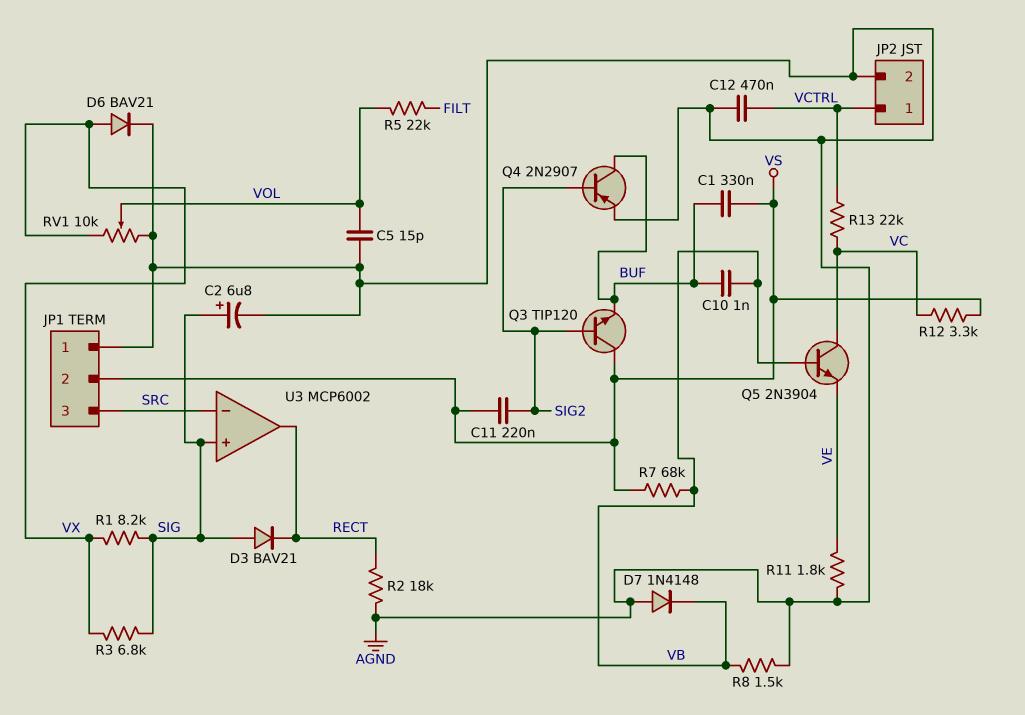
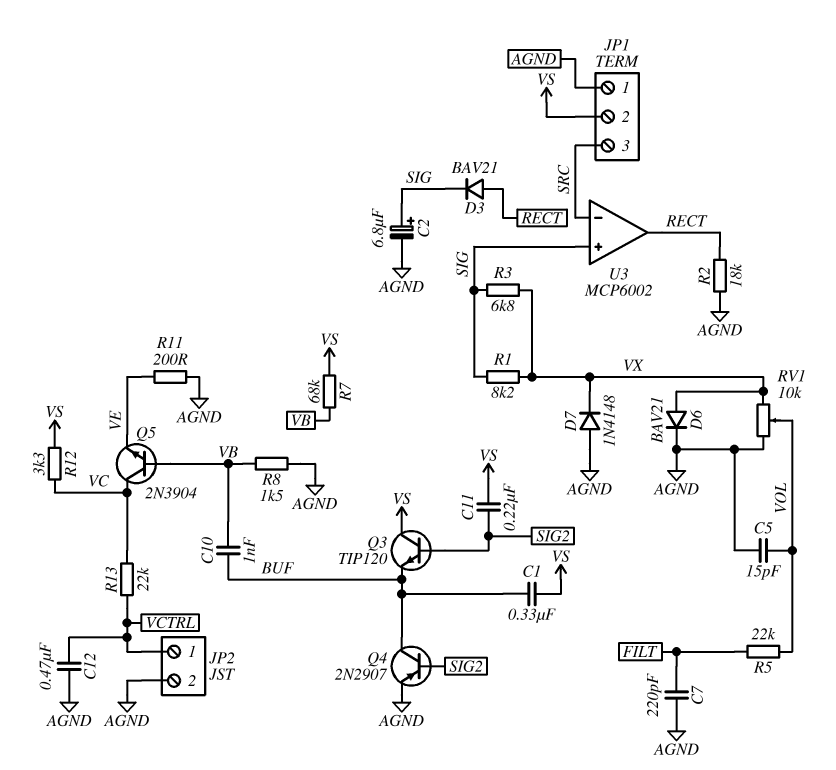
C7: none -> 220pF (AGND, FILT)
D3: diode BAV21 (A SIG, K RECT) -> diode BAV21 (A RECT, K SIG)
D7: diode 1N4148 (A AGND, K VB) -> diode 1N4148 (A AGND, K VX)
R11: 1.8k (AGND, VE) -> 200 (AGND, VE)

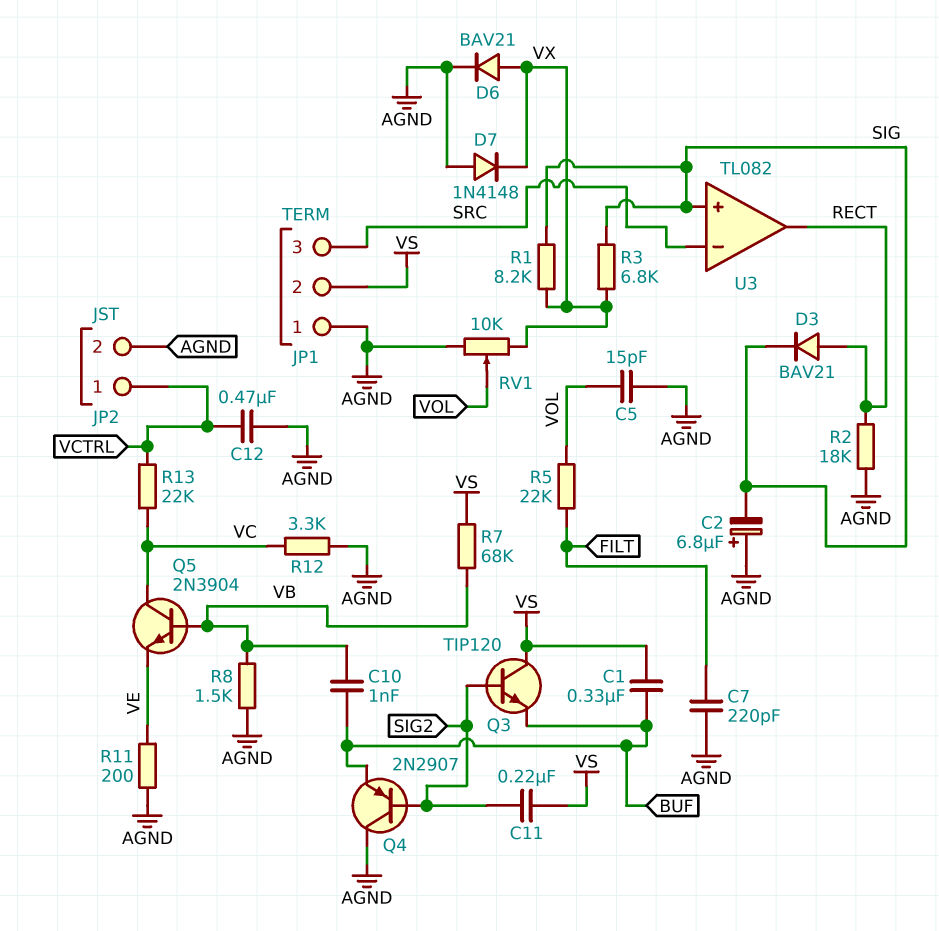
C2: 6.8uF (plus SIG, minus AGND) -> 6.8uF (plus AGND, minus SIG)
Q4: PNP 2N2907 (B SIG2, C BUF, E AGND) -> PNP 2N2907 (B SIG2, C AGND, E BUF)
R12: 3.3k (VC, VS) -> 3.3k (AGND, VC)
U3: MCP6002 -> TL082

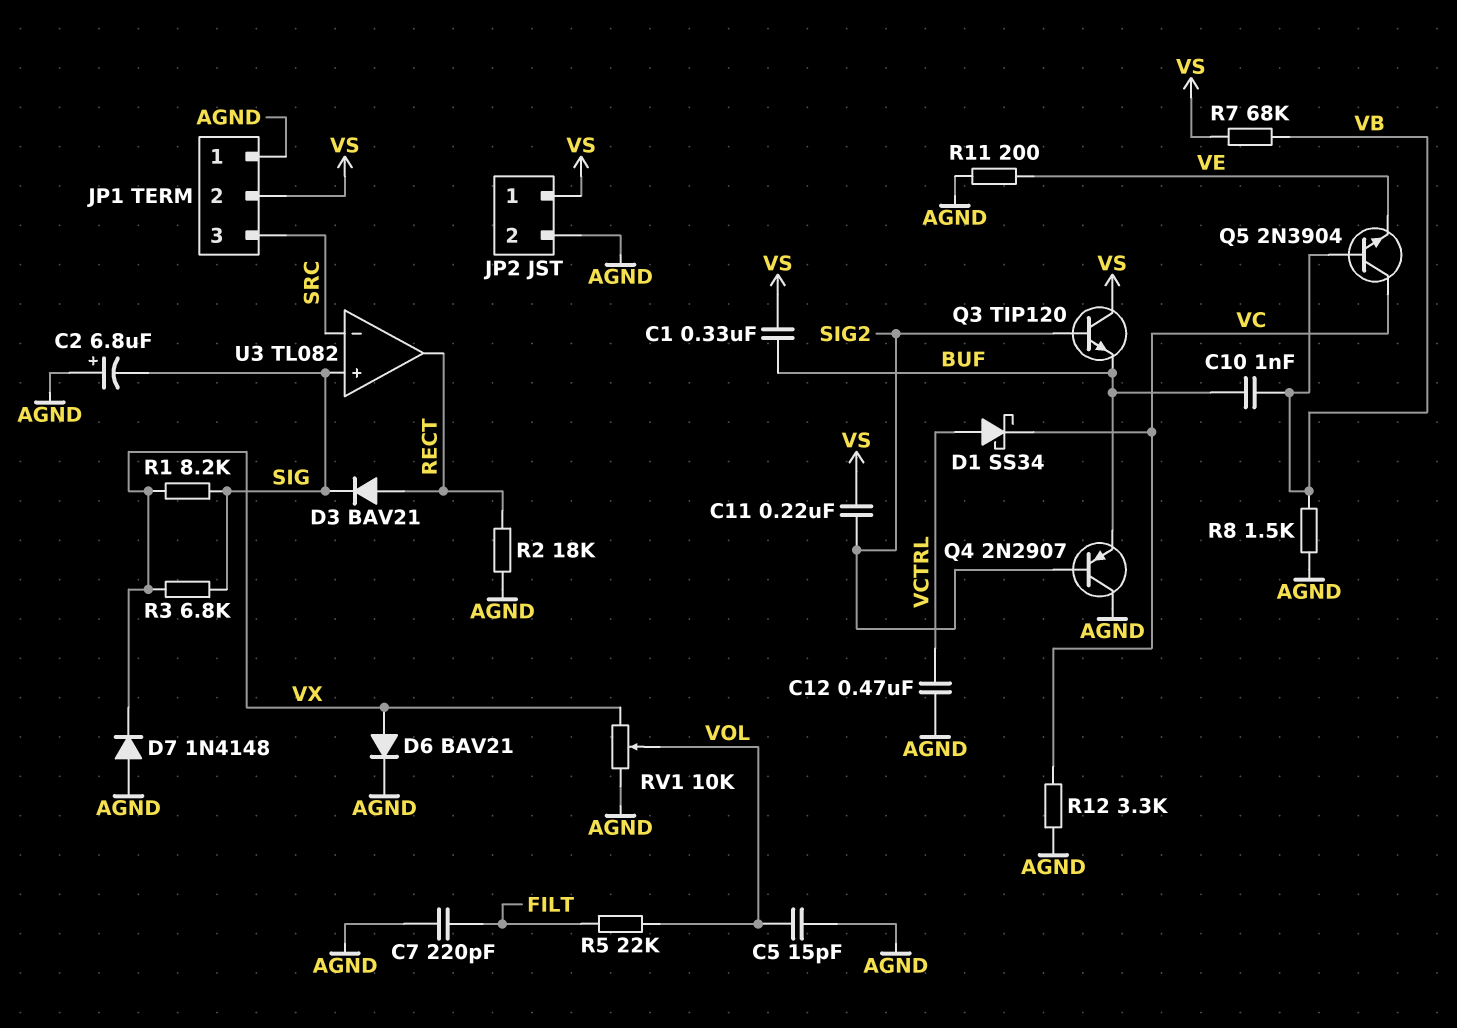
D1: none -> schottky SS34 (A VCTRL, K VC)
JP2 pin 1: VCTRL -> VS
R13: 22k (VC, VCTRL) -> none

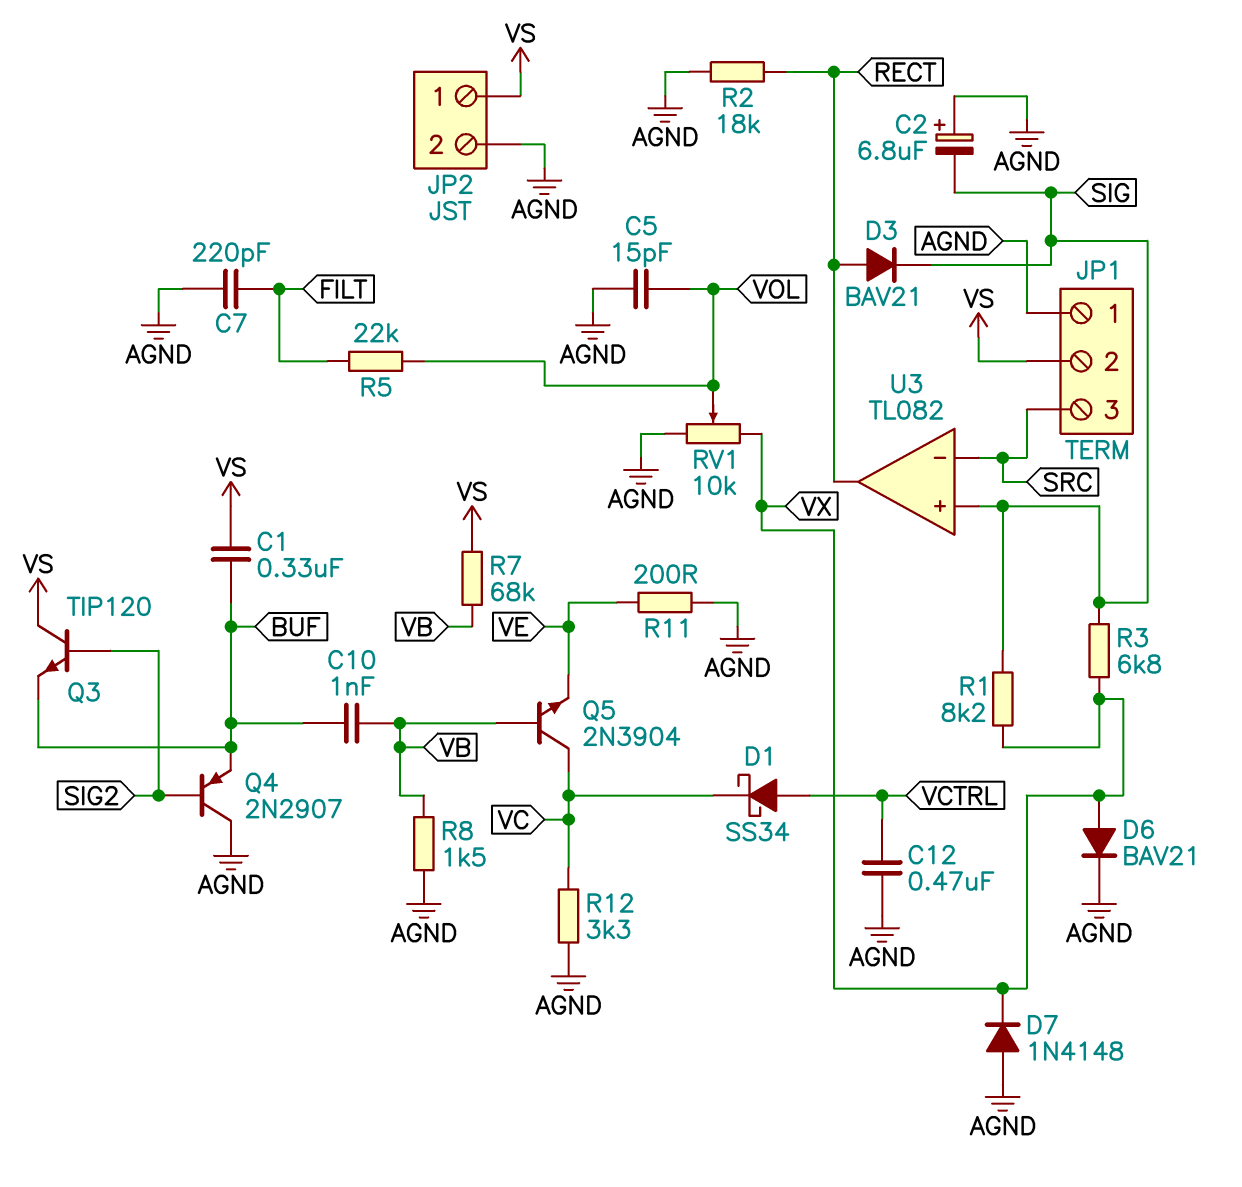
C11: 220nF (SIG2, VS) -> none

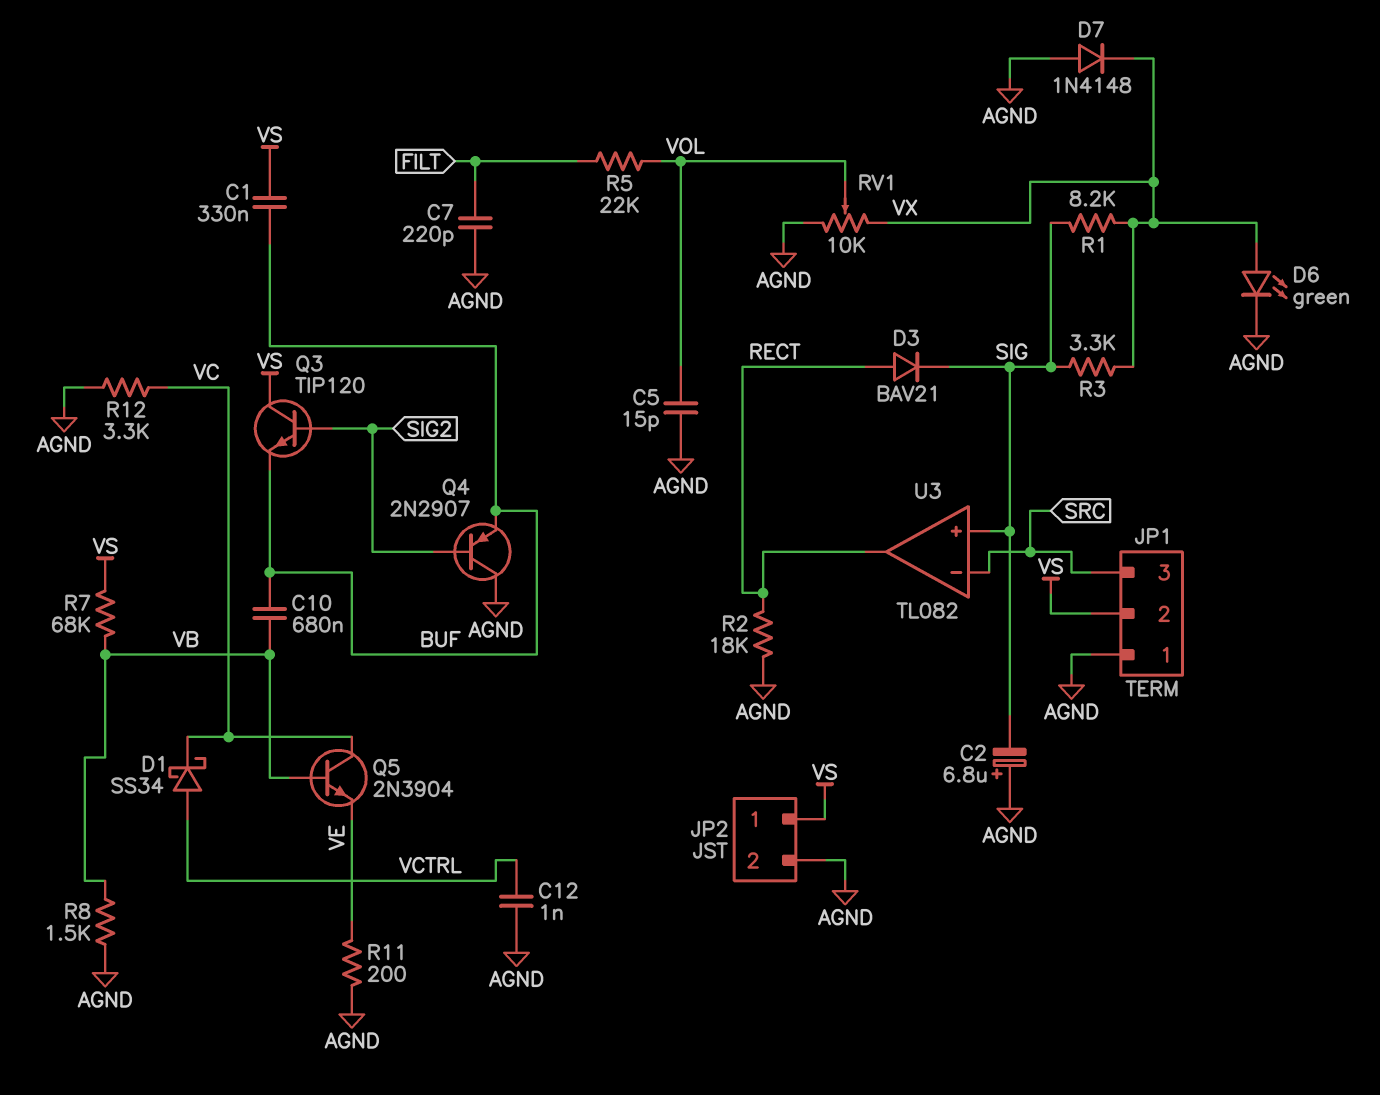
C10: 1nF (BUF, VB) -> 680nF (BUF, VB)
C12: 470nF (AGND, VCTRL) -> 1nF (AGND, VCTRL)
D6: diode BAV21 (A VX, K AGND) -> LED green (A VX, K AGND)
R3: 6.8k (SIG, VX) -> 3.3k (SIG, VX)

